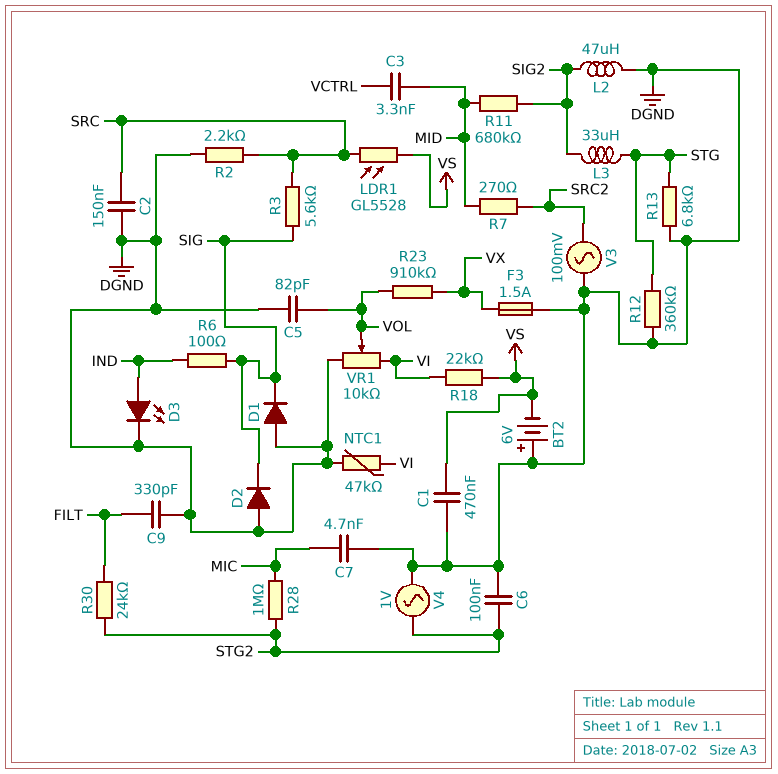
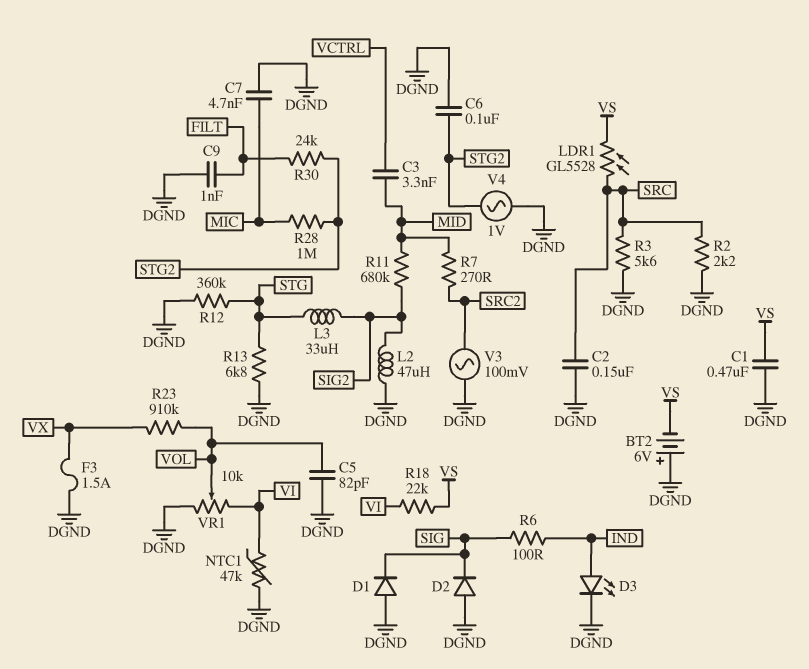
C9: 330pF (DGND, FILT) -> 1nF (DGND, FILT)
R3: 5.6k (SIG, SRC) -> 5.6k (DGND, SRC)

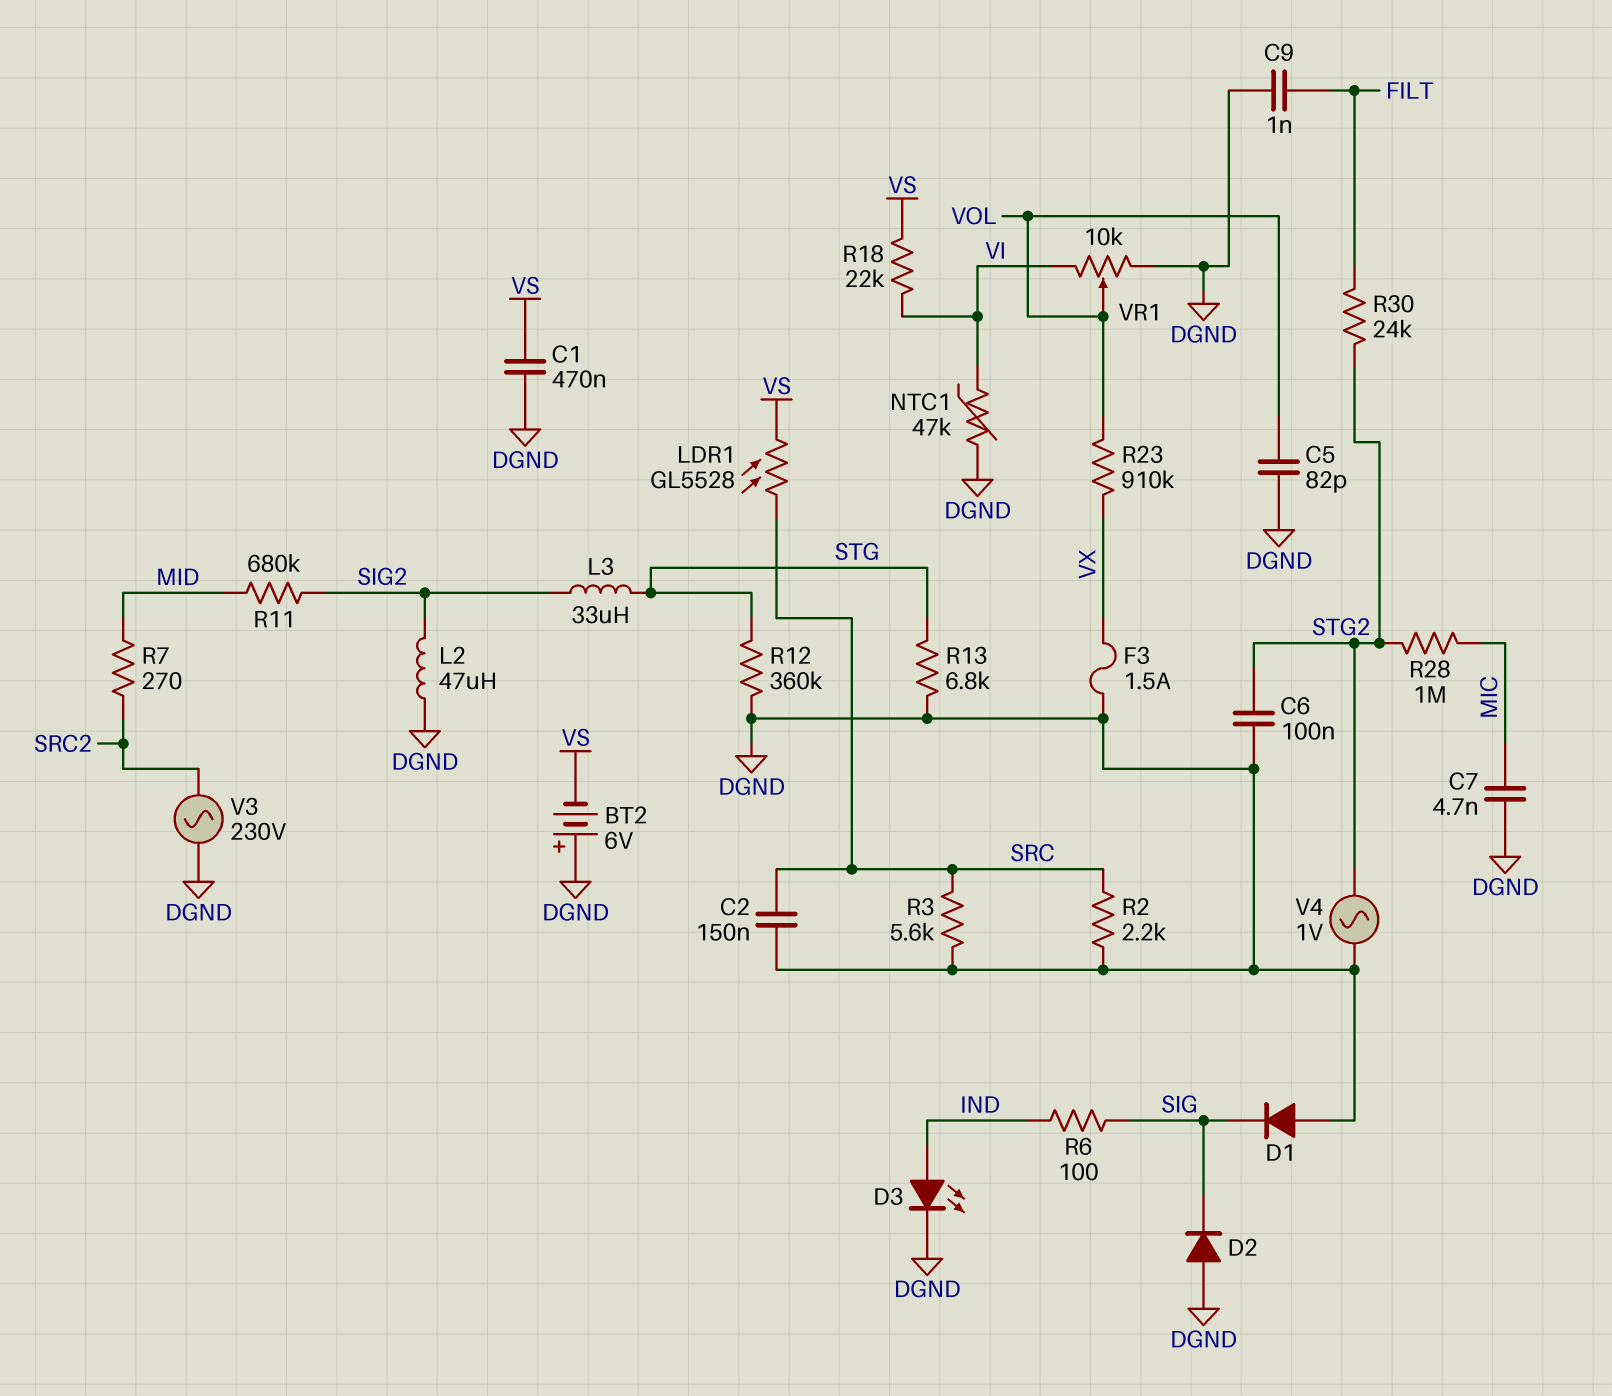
C3: 3.3nF (MID, VCTRL) -> none
V3: AC 100mV (DGND, SRC2) -> AC 230V (DGND, SRC2)

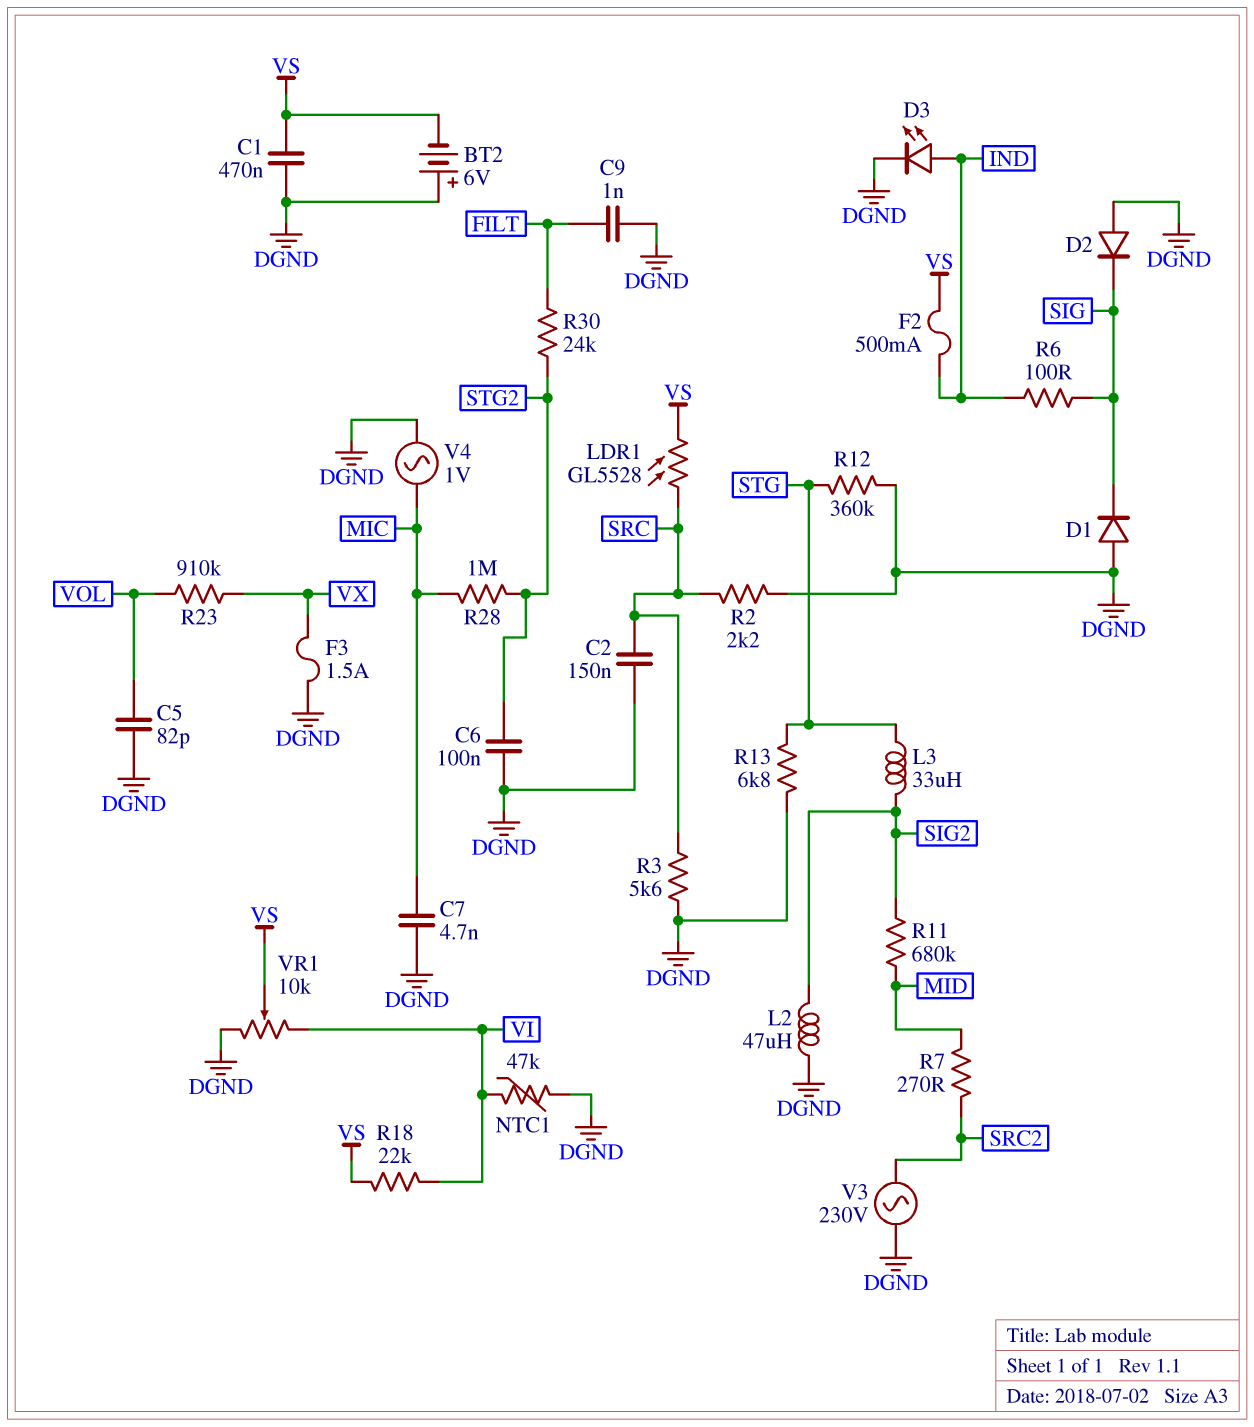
F2: none -> 500mA (IND, VS)
V4: AC 1V (DGND, STG2) -> AC 1V (DGND, MIC)
VR1: 10k (DGND, VI, wiper VOL) -> 10k (DGND, VI, wiper VS)

